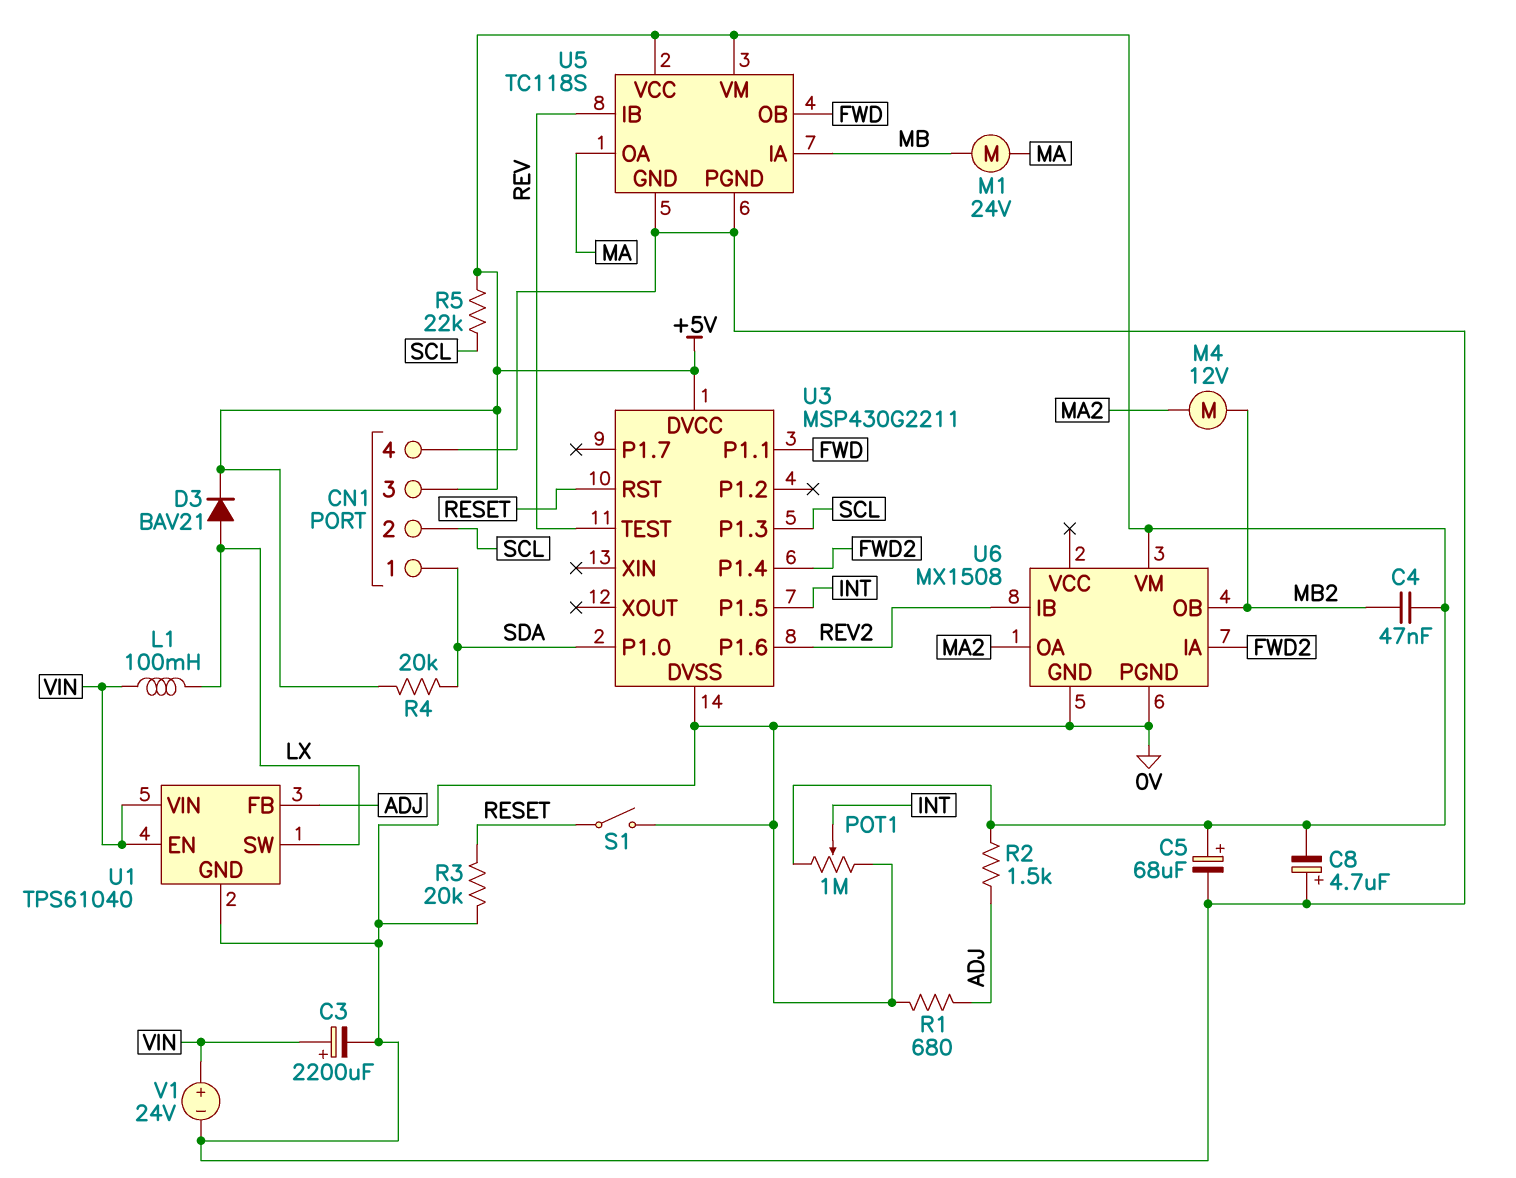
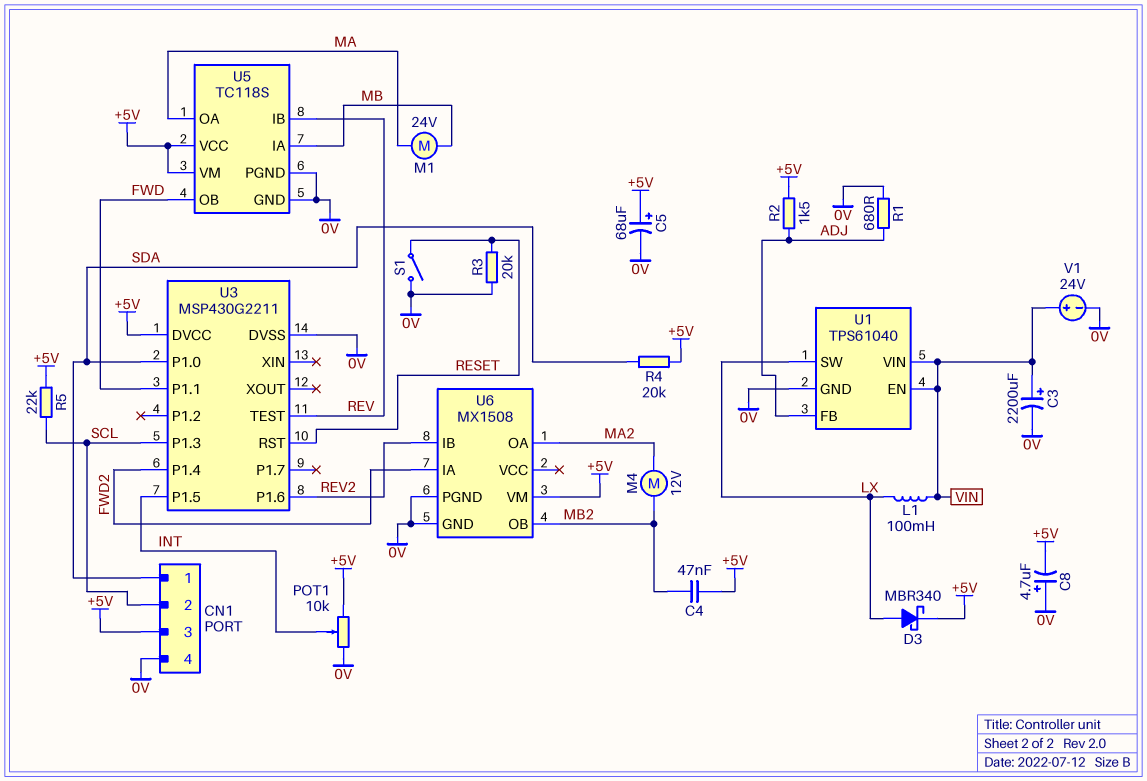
D3: diode BAV21 (A LX, K +5V) -> schottky MBR340 (A LX, K +5V)
POT1: 1M (+5V, 0V, wiper INT) -> 10k (+5V, 0V, wiper INT)

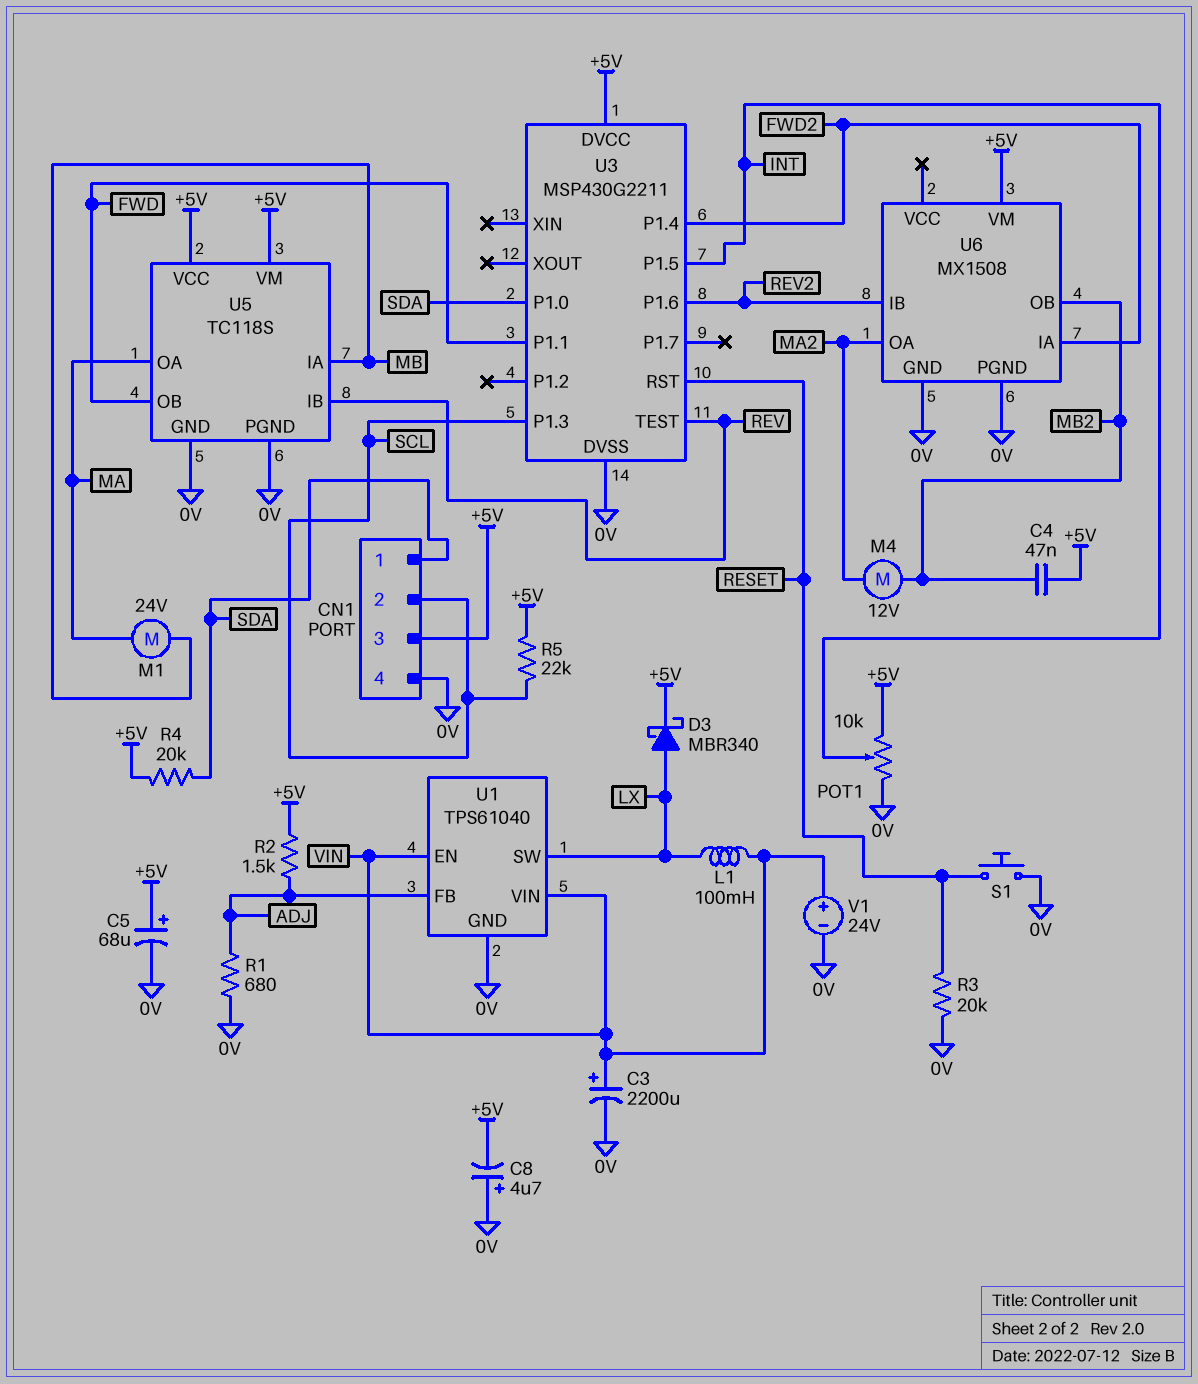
S1: switch (0V, RESET) -> button (0V, RESET)

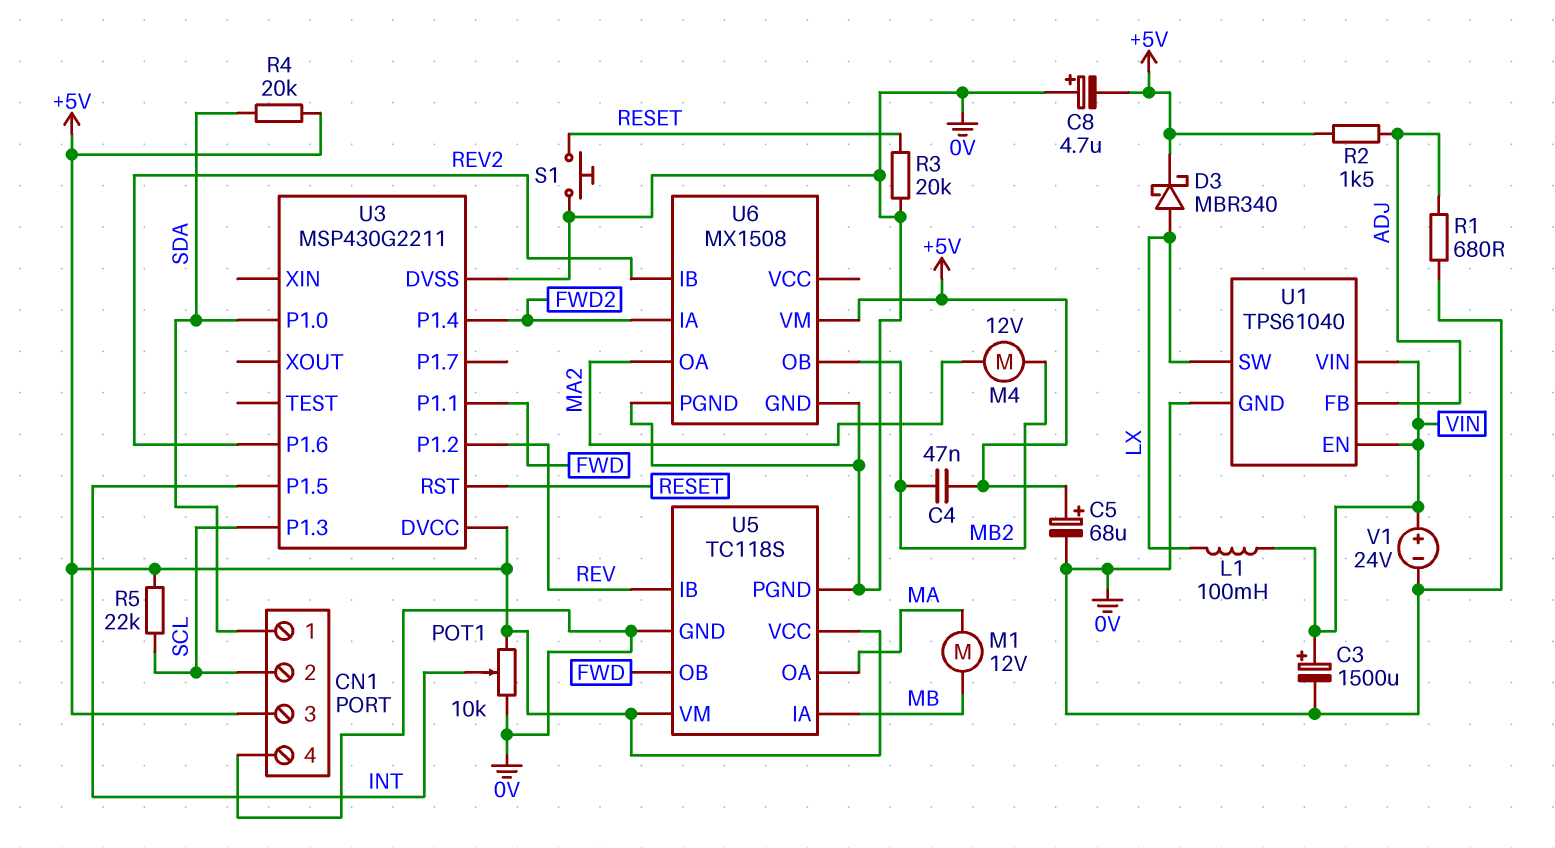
C3: 2200uF (plus VIN, minus 0V) -> 1500uF (plus VIN, minus 0V)
M1: motor 24V (MA, MB) -> motor 12V (MA, MB)
U3 pin P1.2: none -> REV
U3 pin TEST: REV -> none

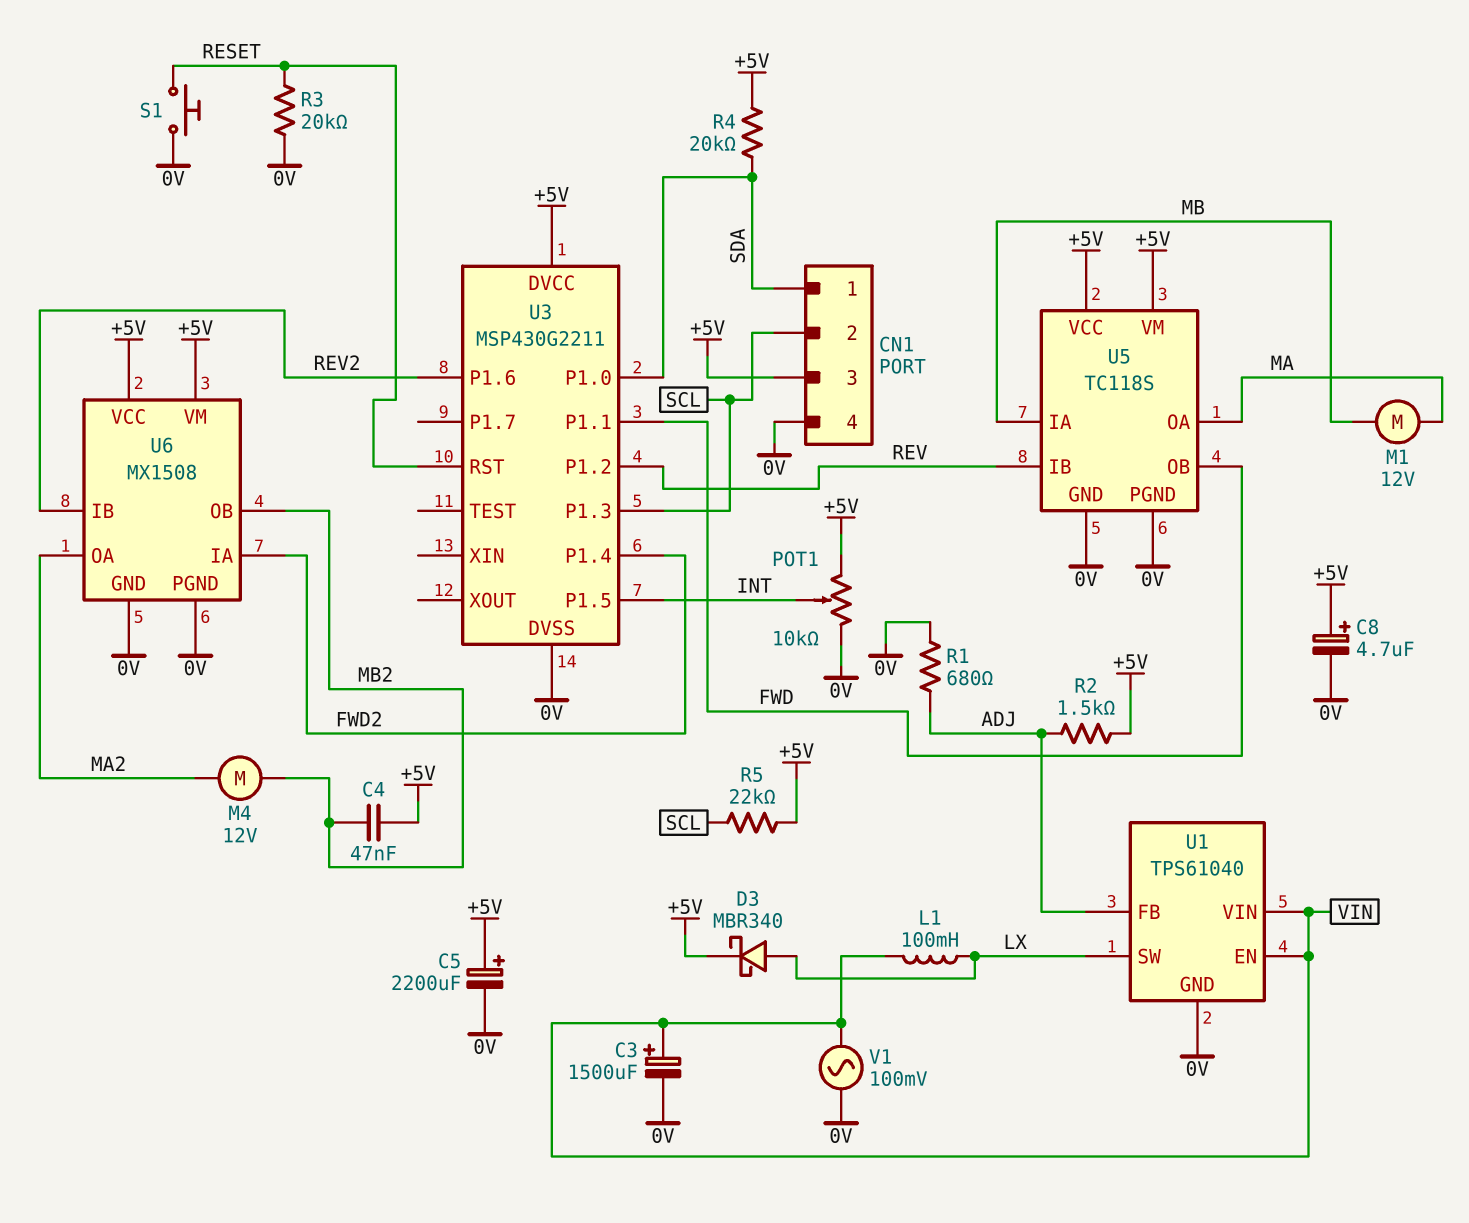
C5: 68uF (plus +5V, minus 0V) -> 2200uF (plus +5V, minus 0V)
C8: 4.7uF (plus 0V, minus +5V) -> 4.7uF (plus +5V, minus 0V)
U6 pin VCC: none -> +5V
V1: 24V (plus VIN, minus 0V) -> AC 100mV (0V, VIN)

